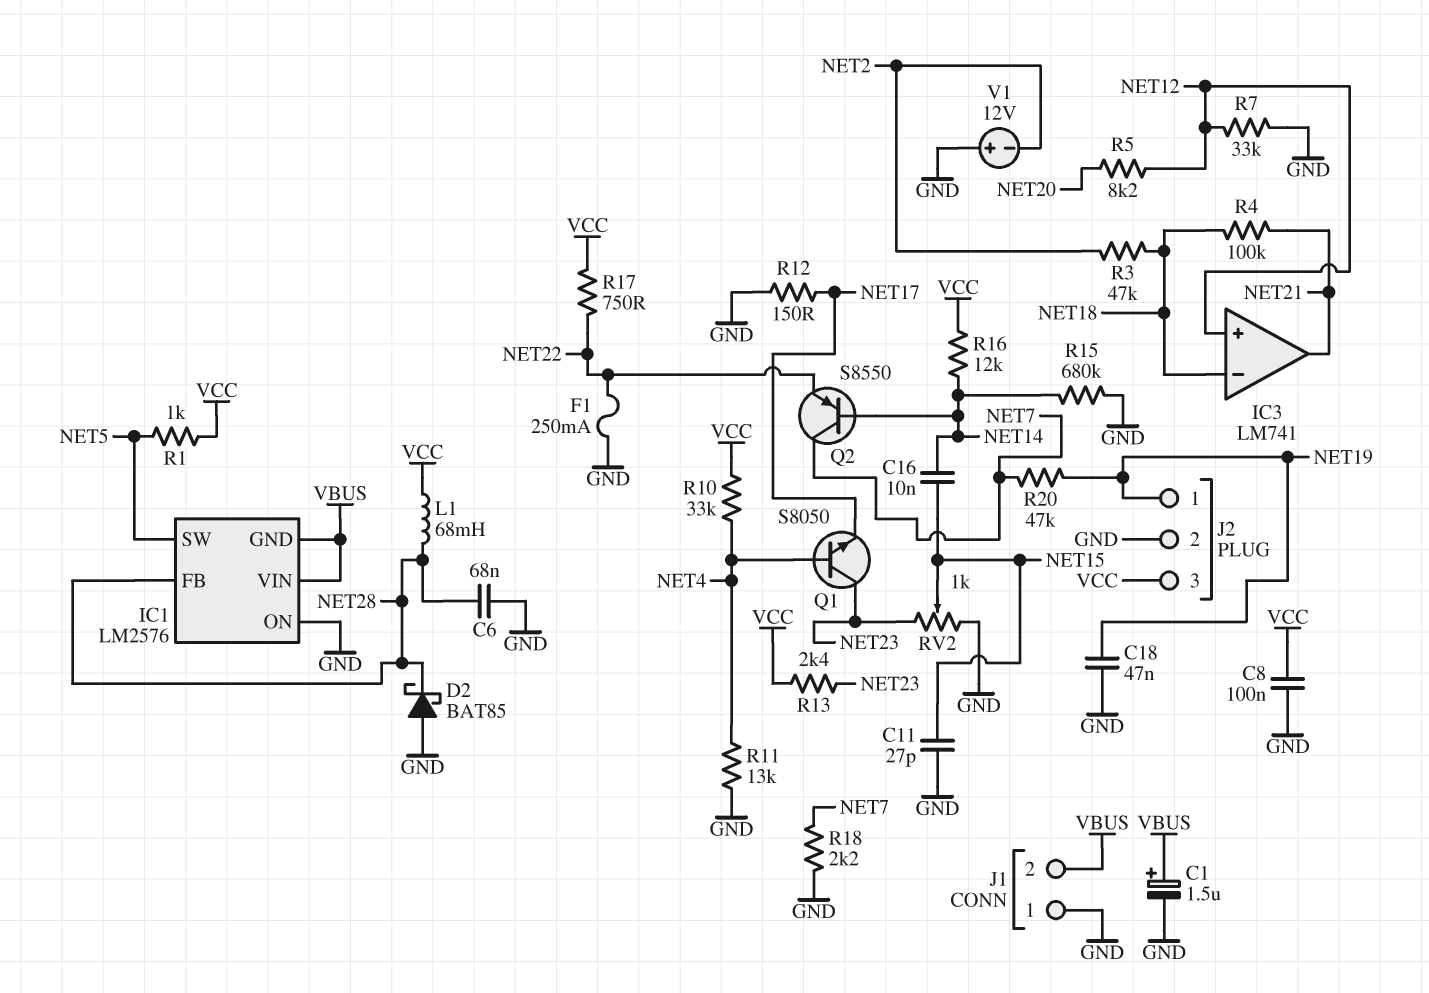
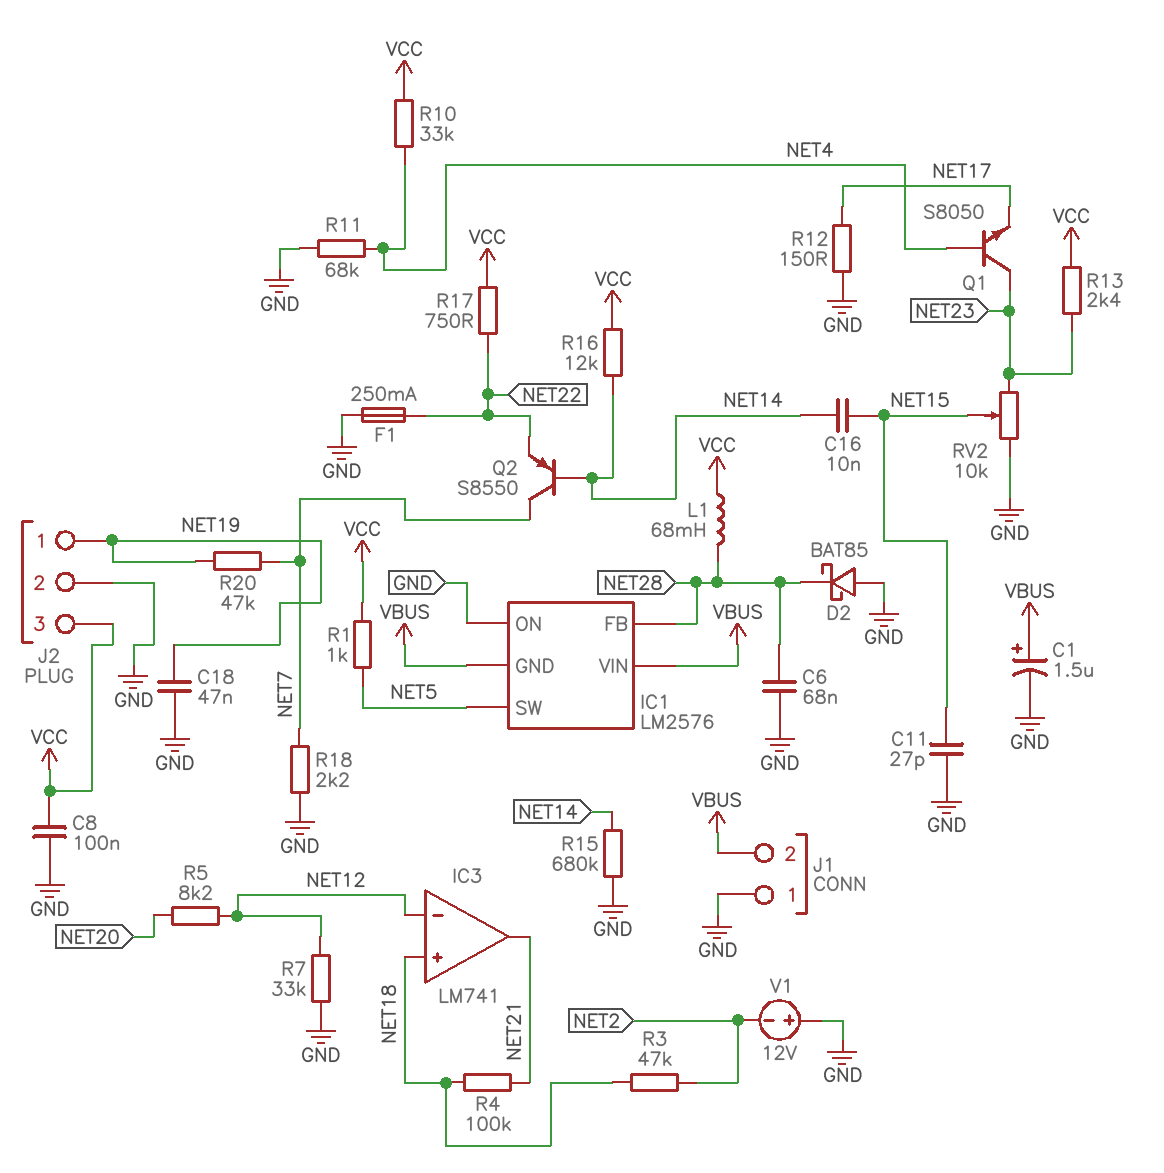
IC3 pin in+: NET12 -> NET18
IC3 pin in-: NET18 -> NET12
R11: 13k (GND, NET4) -> 68k (GND, NET4)
RV2: 1k (GND, NET23, wiper NET15) -> 10k (GND, NET23, wiper NET15)

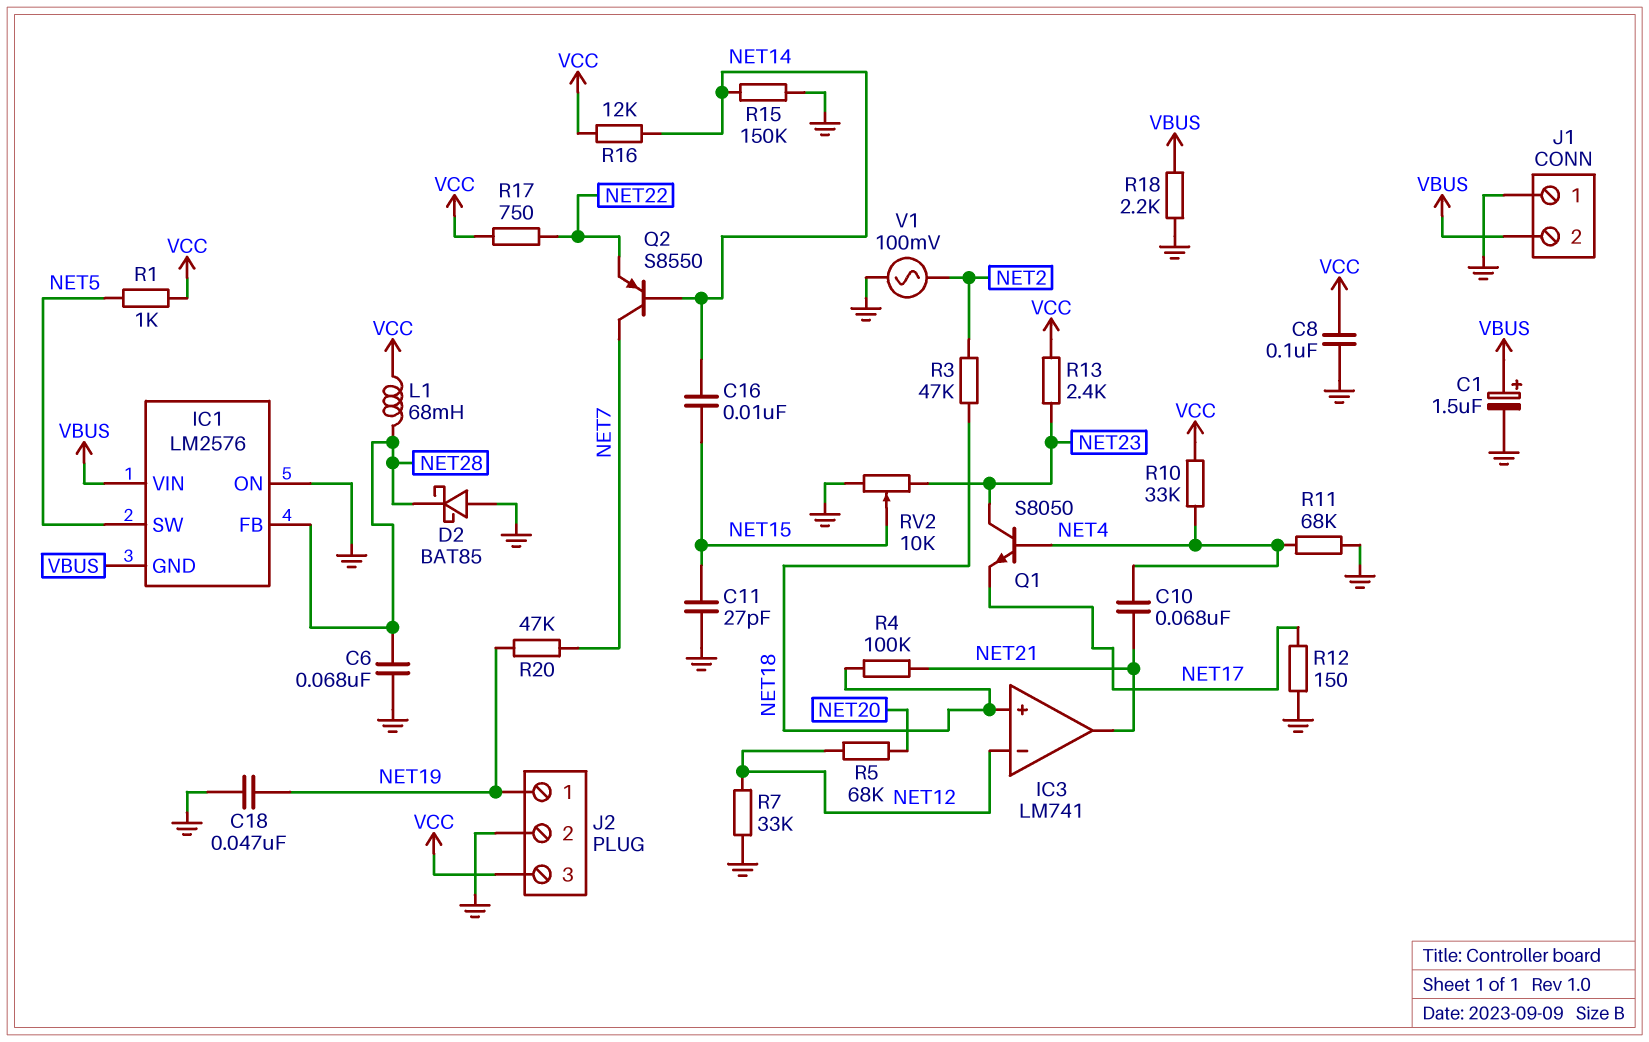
C10: none -> 68nF (NET4, NET21)
F1: 250mA (GND, NET22) -> none
R5: 8.2k (NET12, NET20) -> 68k (NET12, NET20)
R15: 680k (GND, NET14) -> 150k (GND, NET14)
R18: 2.2k (GND, NET7) -> 2.2k (GND, VBUS)
V1: 12V (plus GND, minus NET2) -> AC 100mV (GND, NET2)

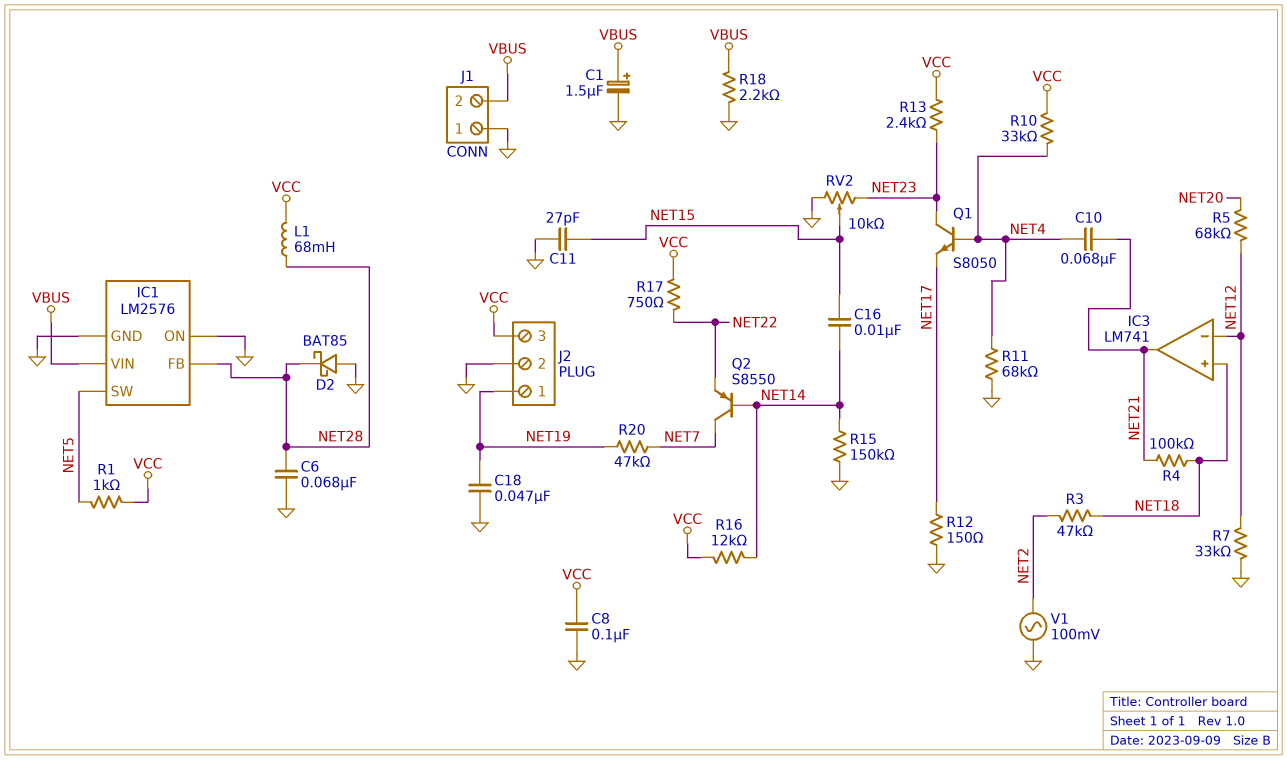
IC1 pin GND: VBUS -> GND

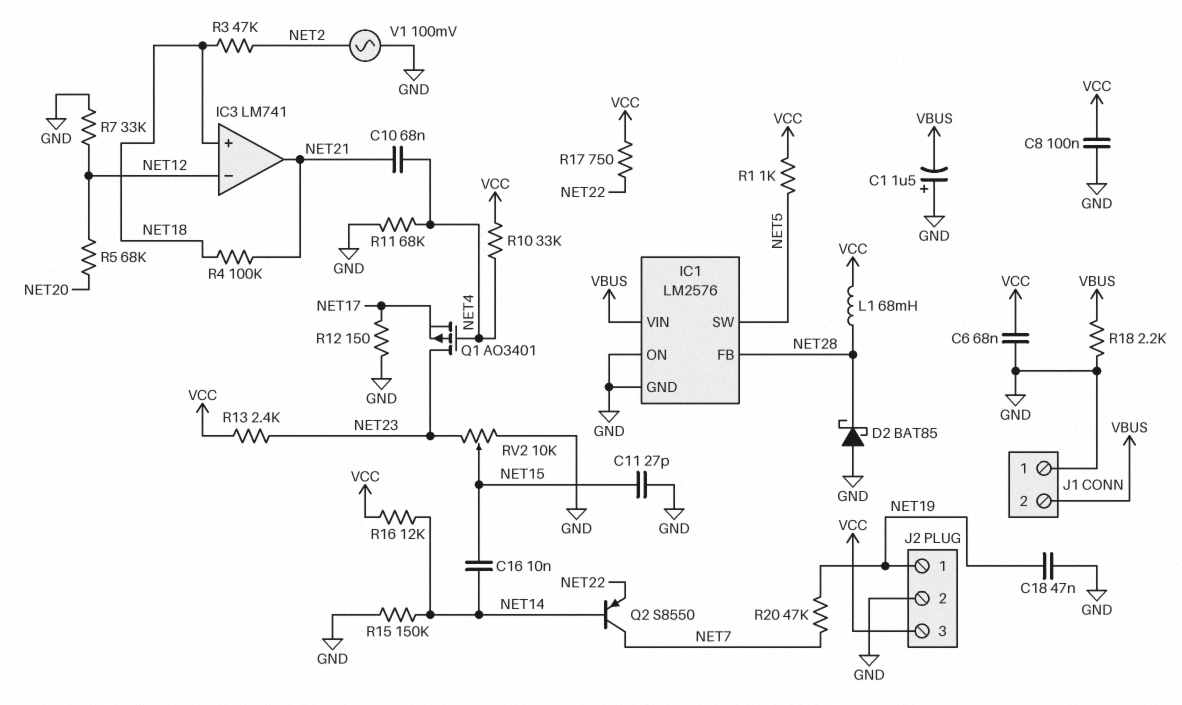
C1: 1.5uF (plus VBUS, minus GND) -> 1.5uF (plus GND, minus VBUS)
C6: 68nF (GND, NET28) -> 68nF (GND, VCC)
Q1: NPN S8050 (B NET4, C NET23, E NET17) -> PMOS AO3401 (G NET4, D NET23, S NET17)

